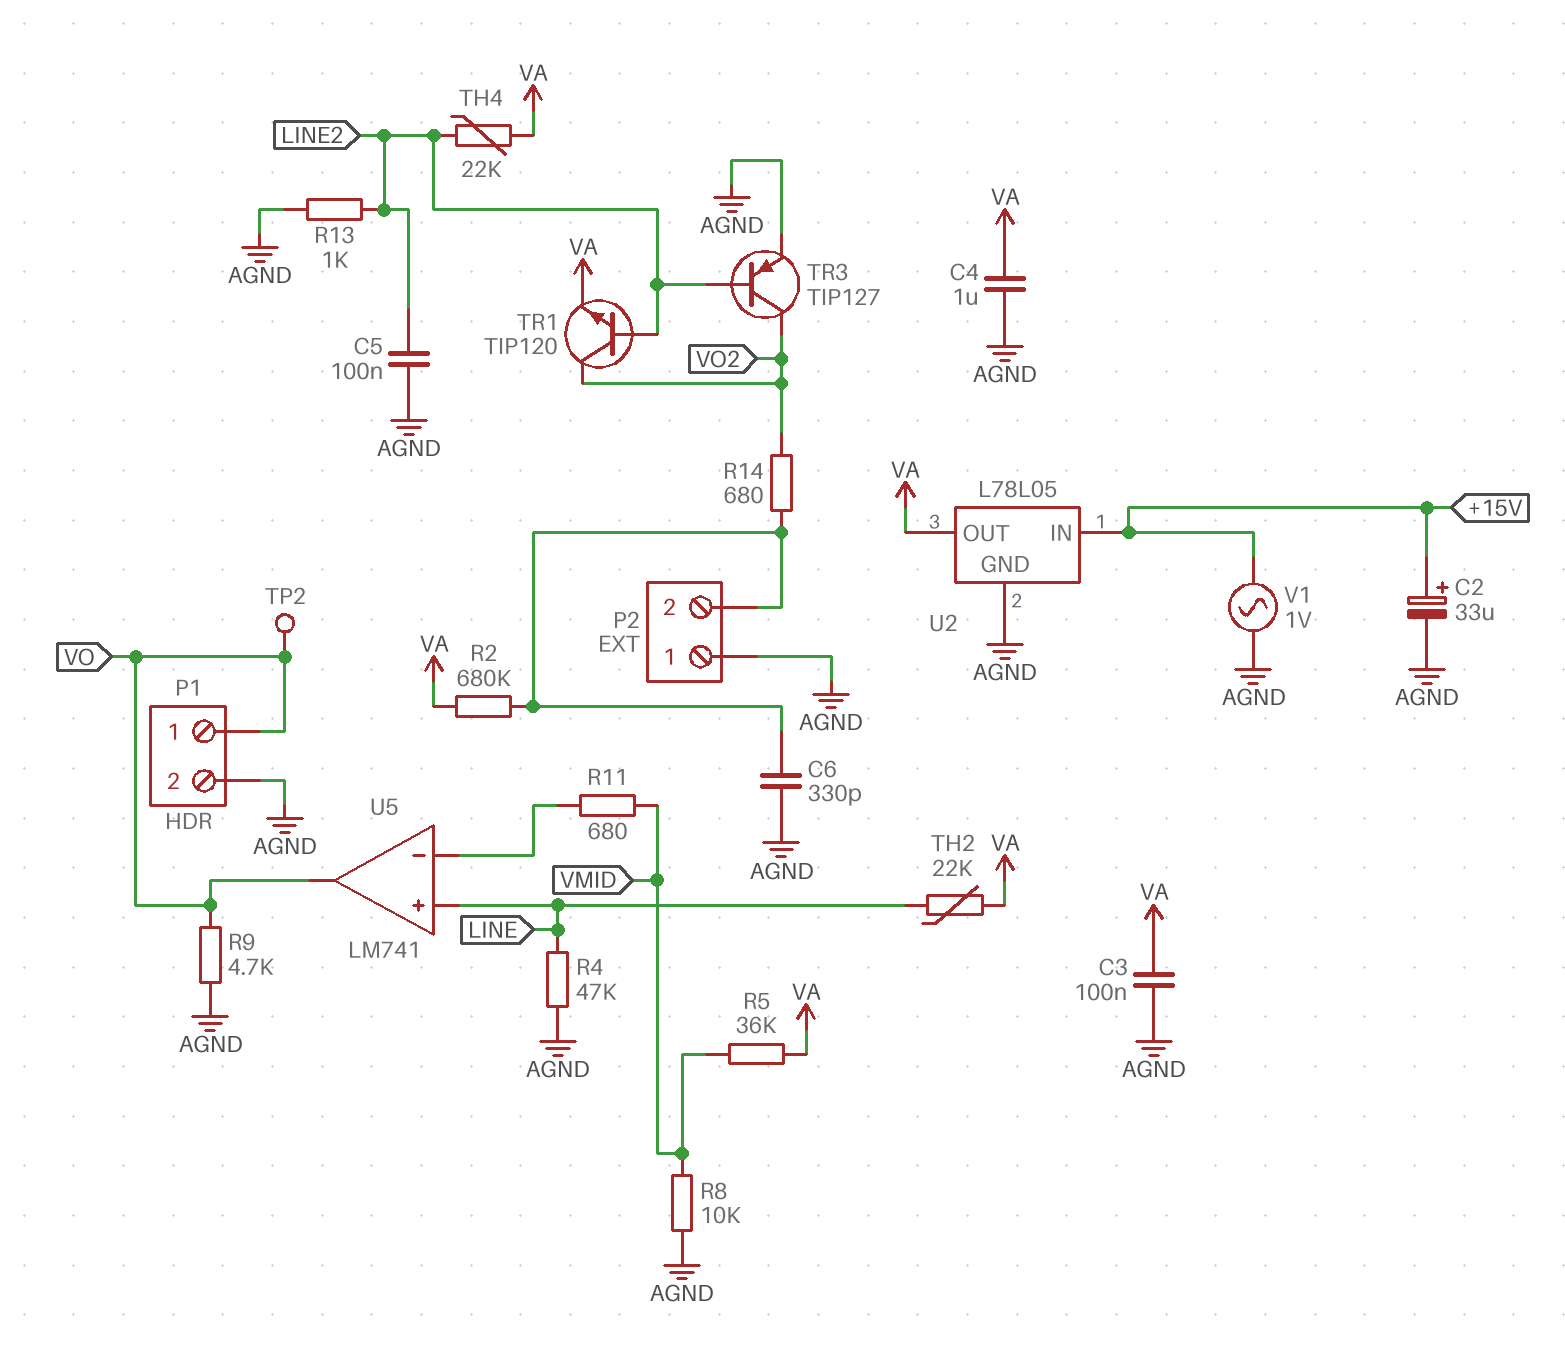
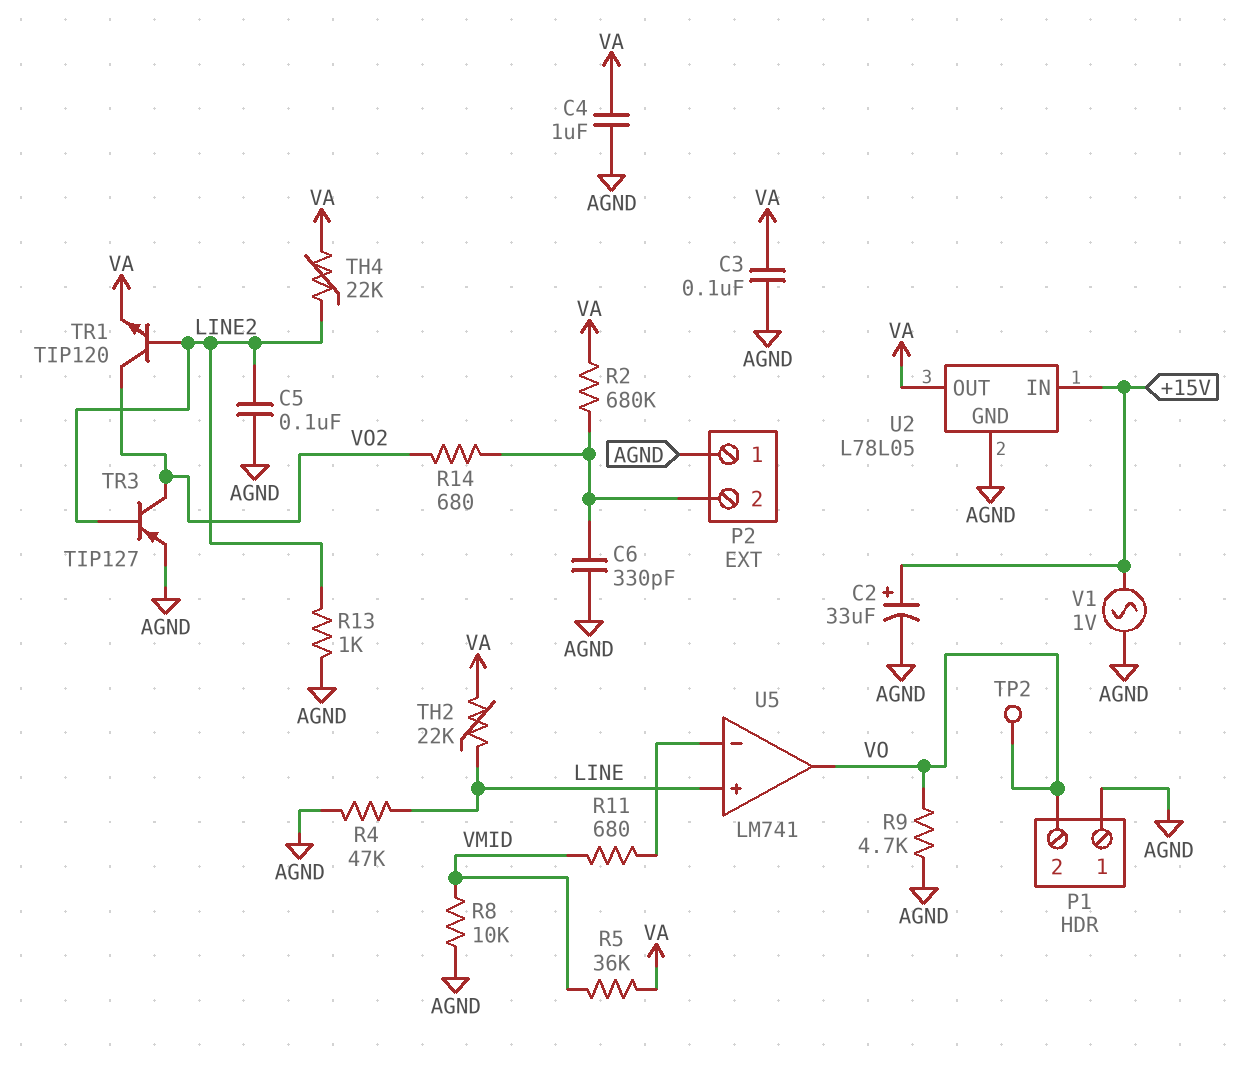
P1 pin 1: VO -> AGND
P1 pin 2: AGND -> VO

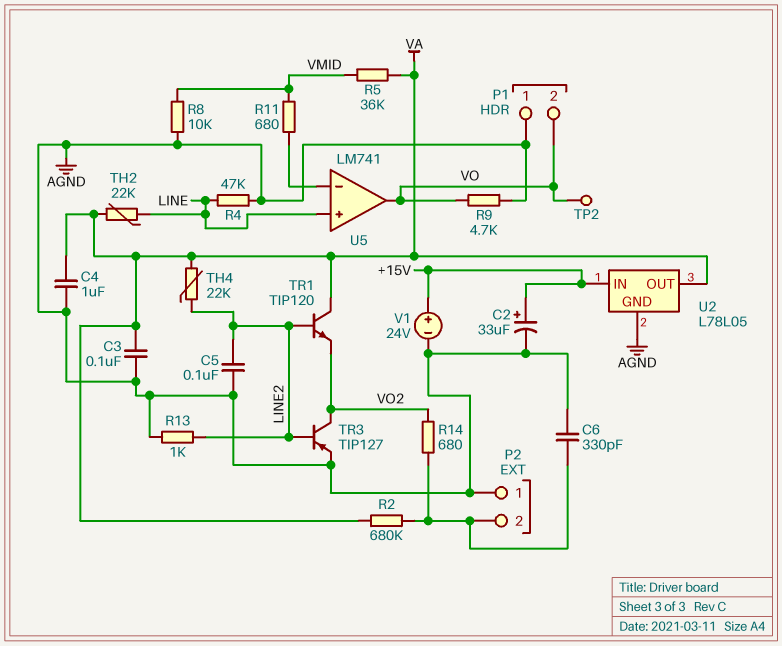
TR1: NPN TIP120 (B LINE2, C VO2, E VA) -> NPN TIP120 (B LINE2, C VA, E VO2)
V1: AC 1V (+15V, AGND) -> 24V (plus +15V, minus AGND)

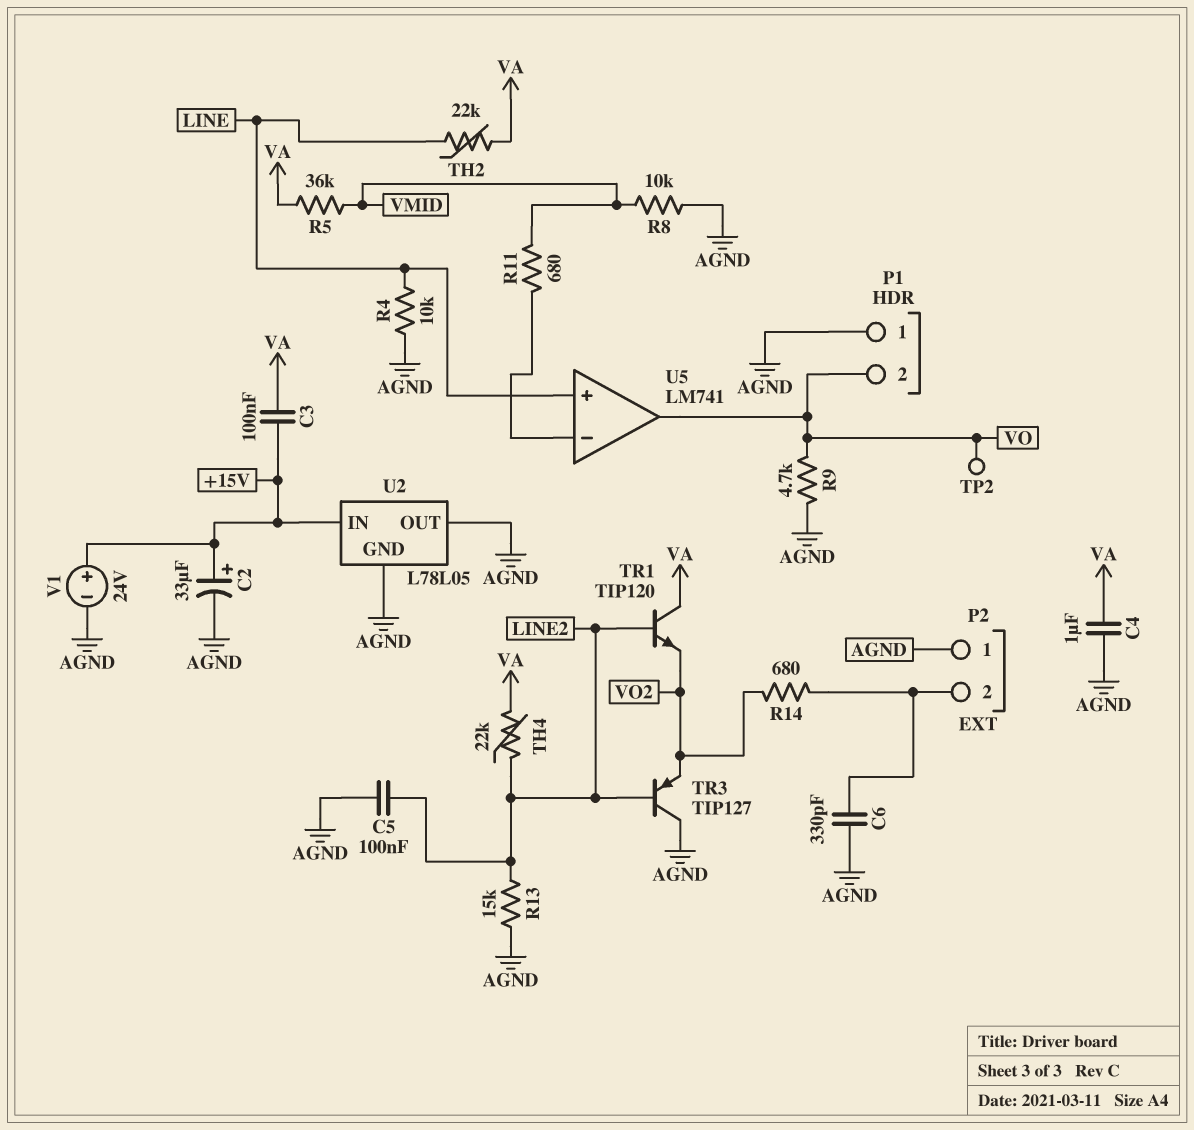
C3: 100nF (AGND, VA) -> 100nF (+15V, VA)
R2: 680k (P2/2, VA) -> none
R4: 47k (AGND, LINE) -> 10k (AGND, LINE)
R13: 1k (AGND, LINE2) -> 15k (AGND, LINE2)
TR3: PNP TIP127 (B LINE2, C VO2, E AGND) -> PNP TIP127 (B LINE2, C AGND, E VO2)
U2 pin OUT: VA -> AGND

